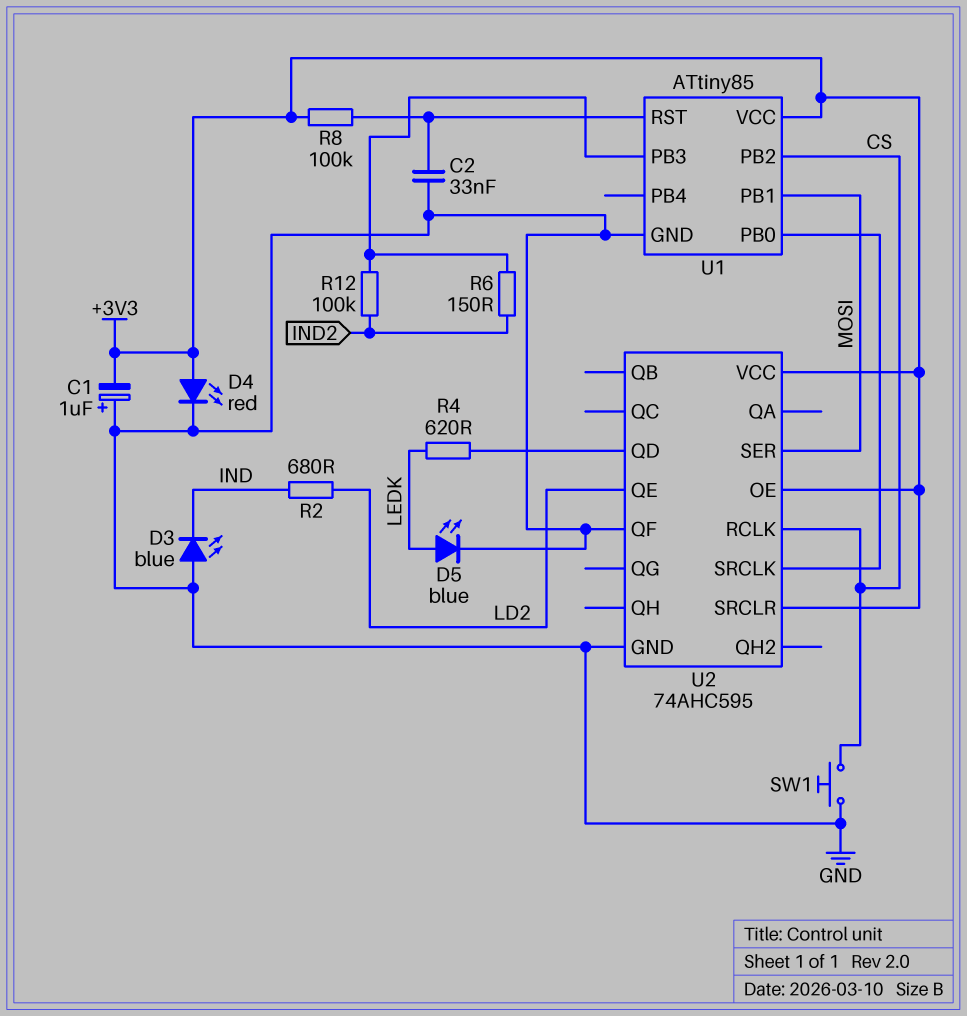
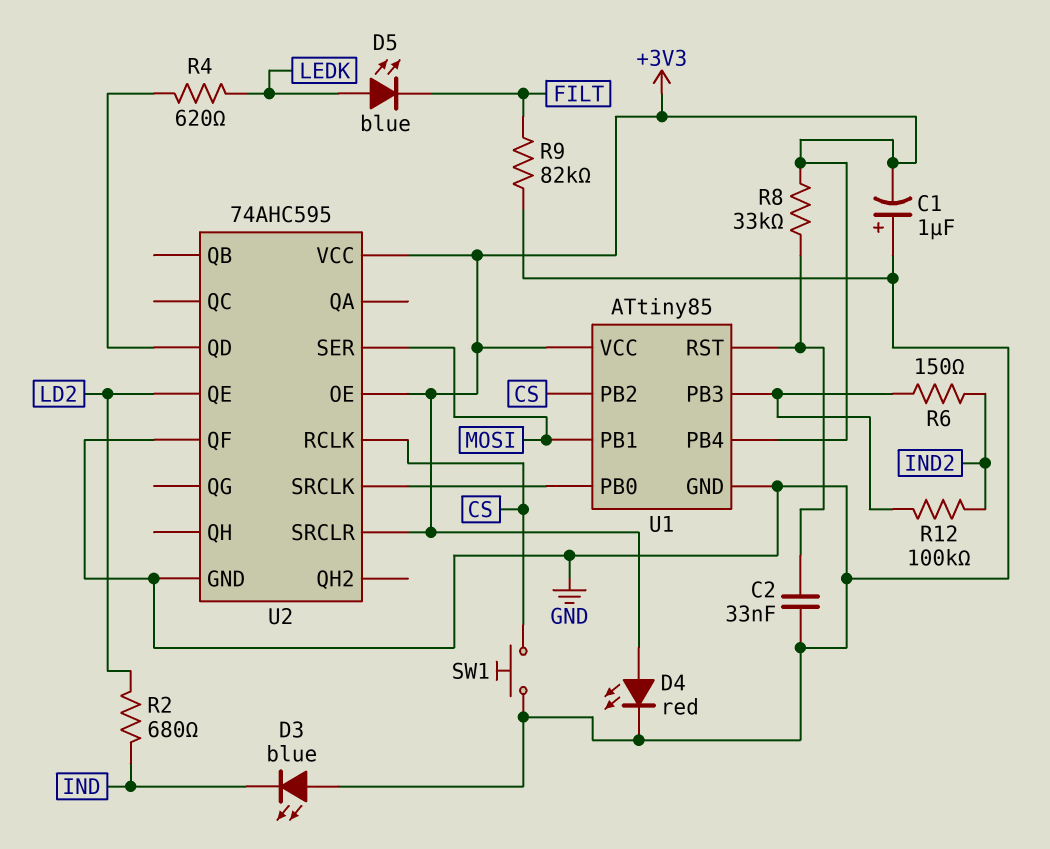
D5: LED blue (A LEDK, K GND) -> LED blue (A LEDK, K FILT)
R8: 100k (+3V3, U1/RST) -> 33k (+3V3, U1/RST)
R9: none -> 82k (FILT, GND)
U1 pin PB4: none -> +3V3

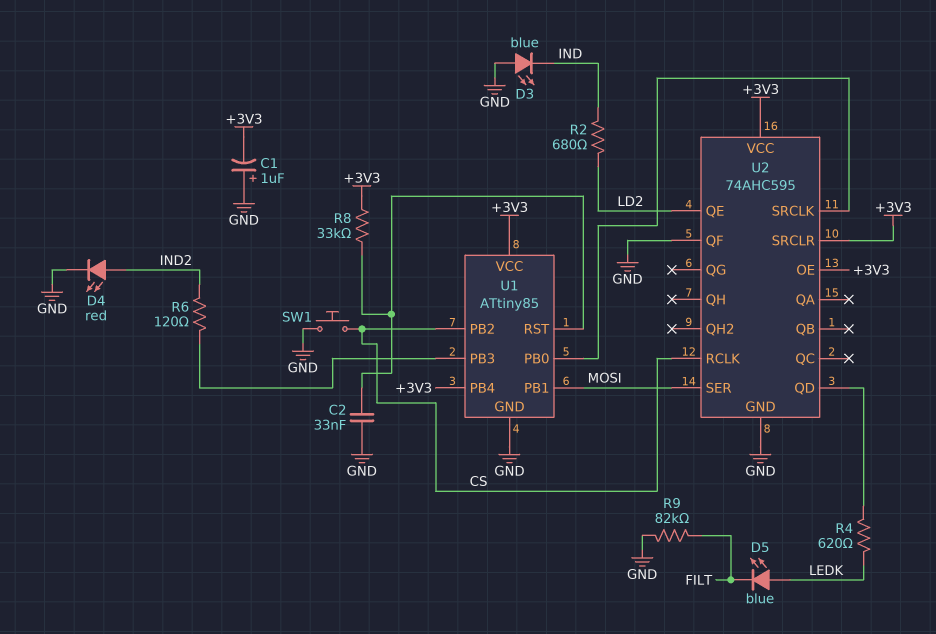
D4: LED red (A +3V3, K GND) -> LED red (A IND2, K GND)
R6: 150 (IND2, U1/PB3) -> 120 (IND2, U1/PB3)
R12: 100k (IND2, U1/PB3) -> none

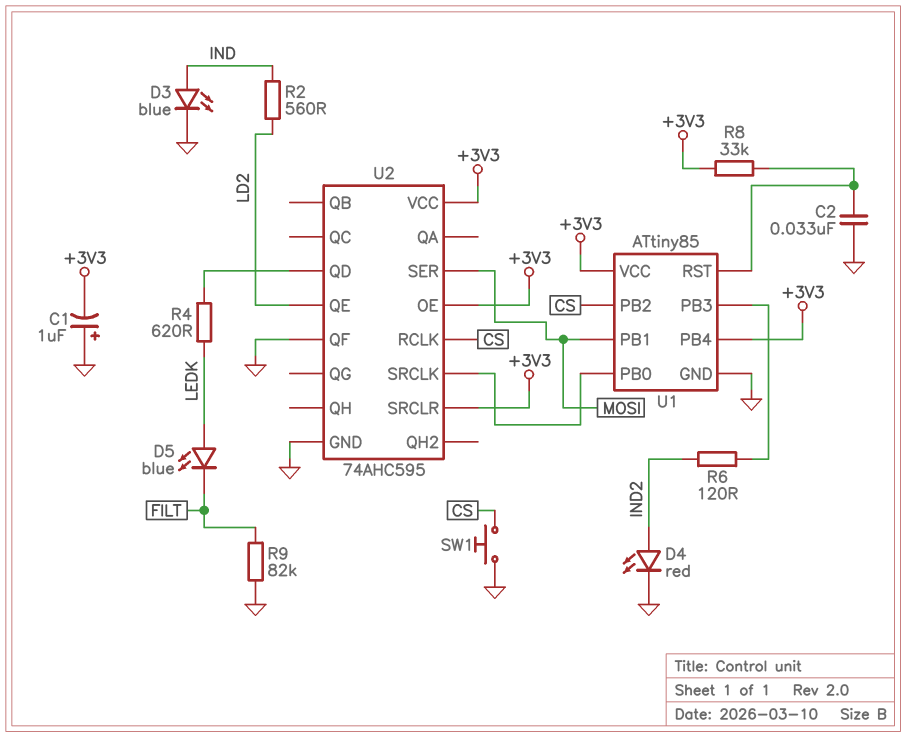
D3: LED blue (A GND, K IND) -> LED blue (A IND, K GND)
R2: 680 (IND, LD2) -> 560 (IND, LD2)

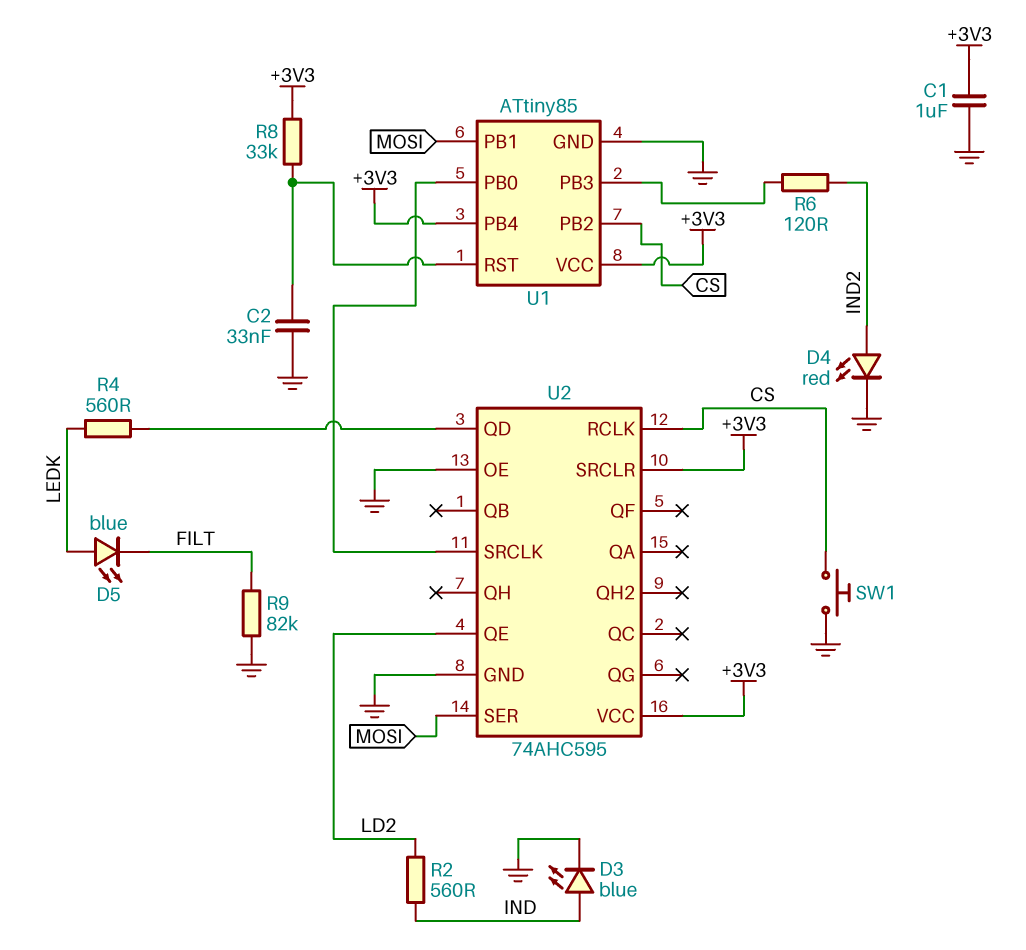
C1: 1uF (plus GND, minus +3V3) -> 1uF (+3V3, GND)
R4: 620 (LEDK, U2/QD) -> 560 (LEDK, U2/QD)
U2 pin OE: +3V3 -> GND
U2 pin QF: GND -> none

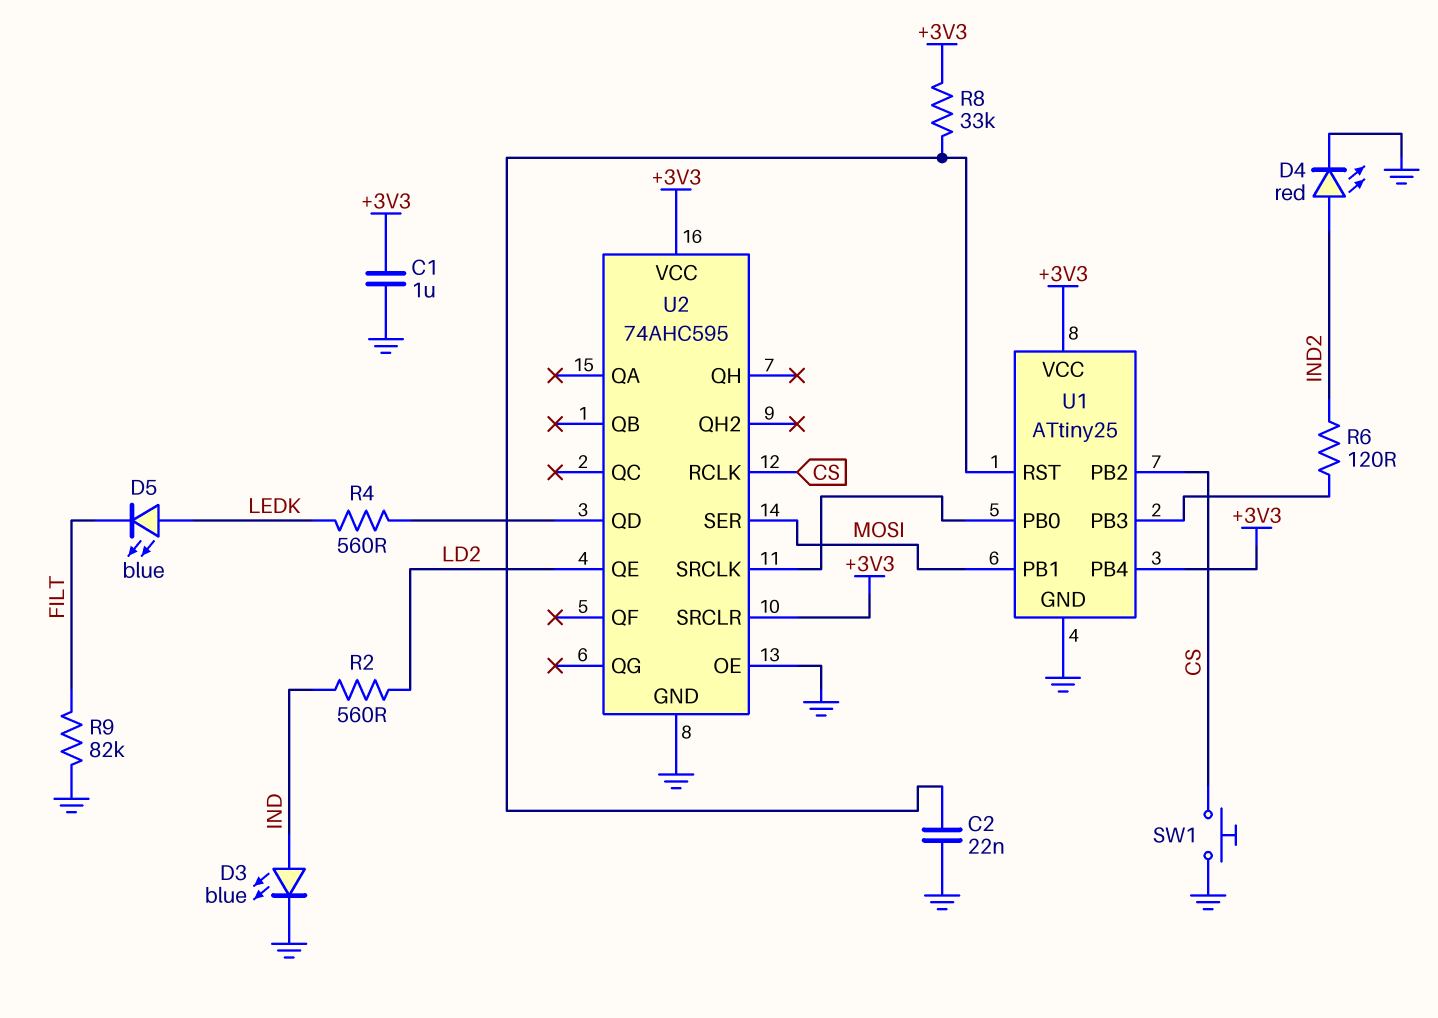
C2: 33nF (GND, U1/RST) -> 22nF (GND, U1/RST)
U1: ATtiny85 -> ATtiny25

